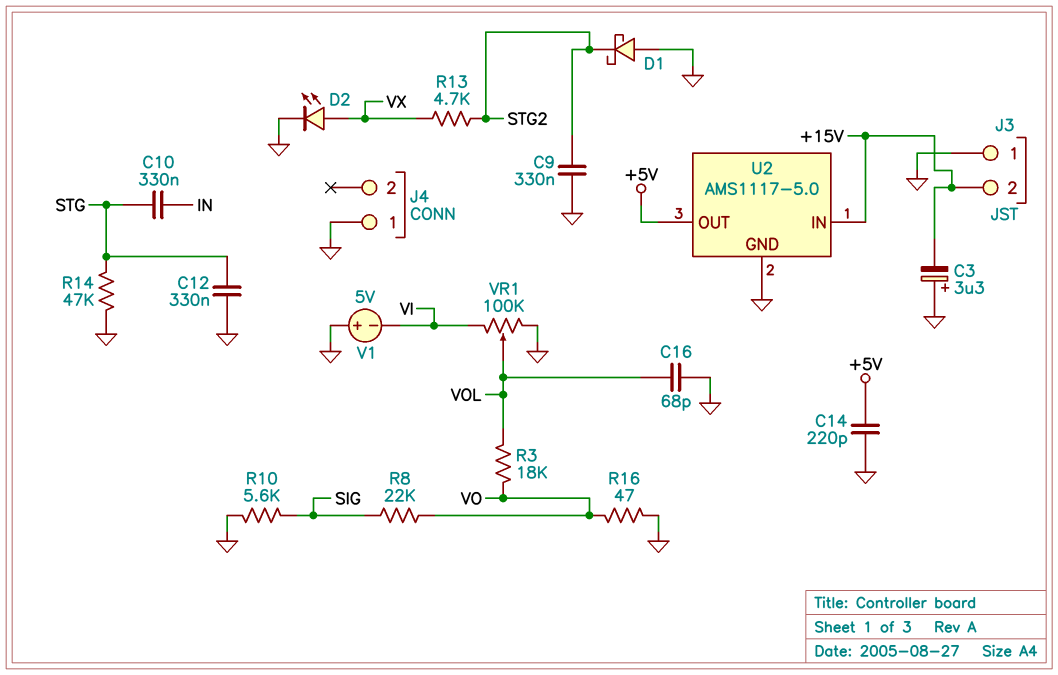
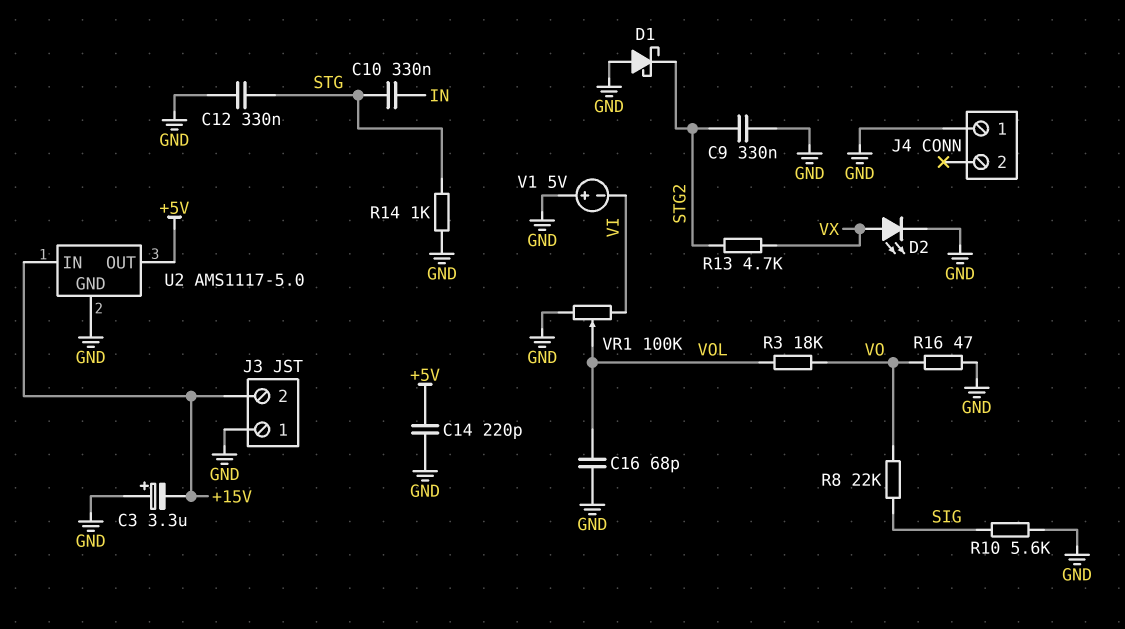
R14: 47k (GND, STG) -> 1k (GND, STG)

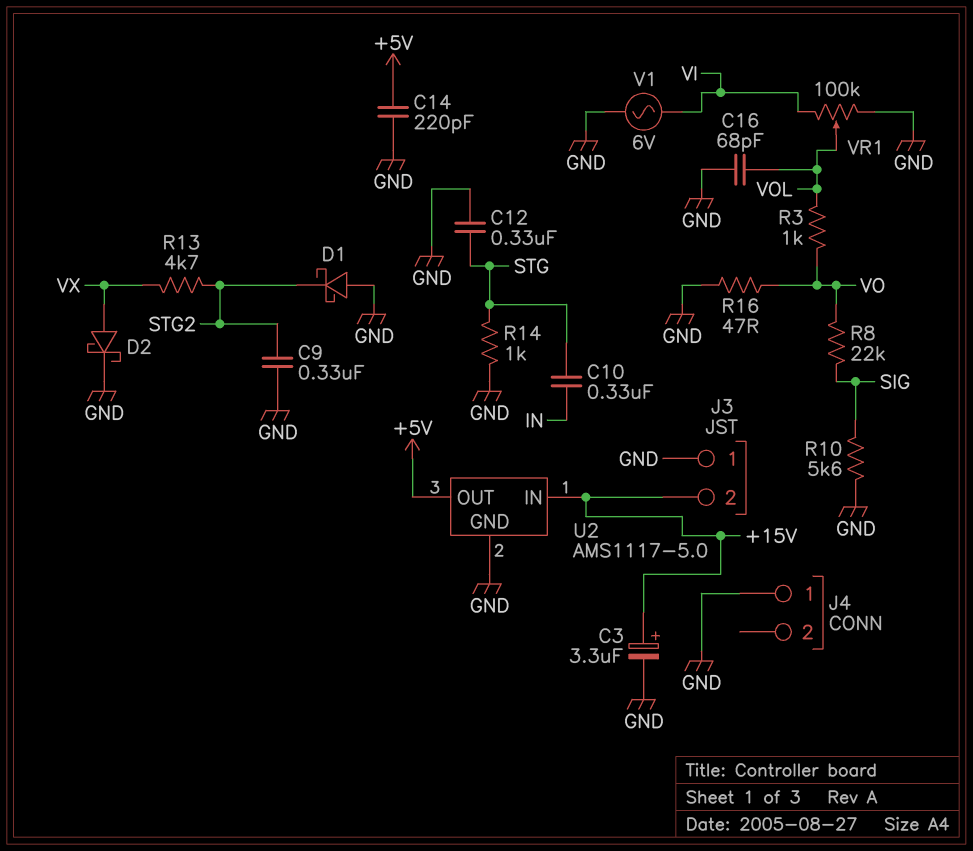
C3: 3.3uF (plus GND, minus +15V) -> 3.3uF (plus +15V, minus GND)
D2: LED (A VX, K GND) -> schottky (A VX, K GND)
R3: 18k (VO, VOL) -> 1k (VO, VOL)
V1: 5V (plus GND, minus VI) -> AC 6V (GND, VI)

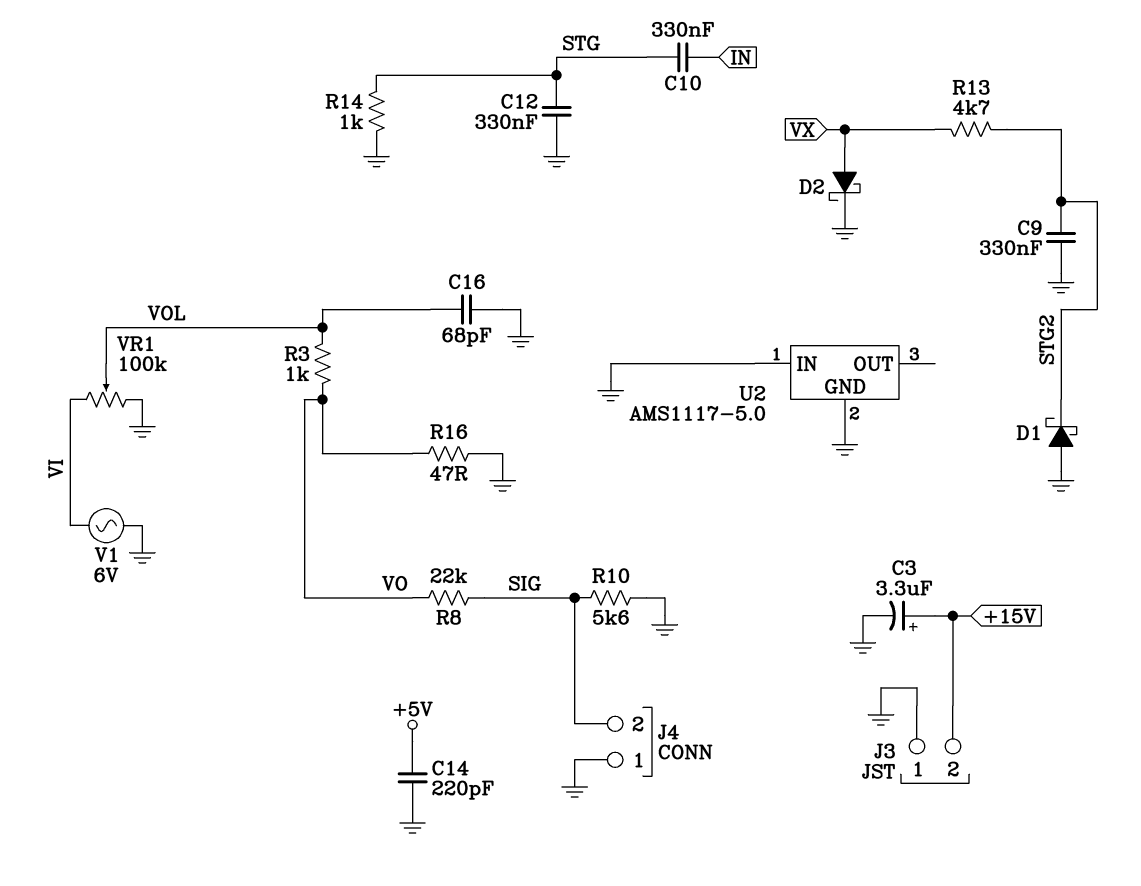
J4 pin 2: none -> SIG
U2 pin IN: +15V -> GND
U2 pin OUT: +5V -> none

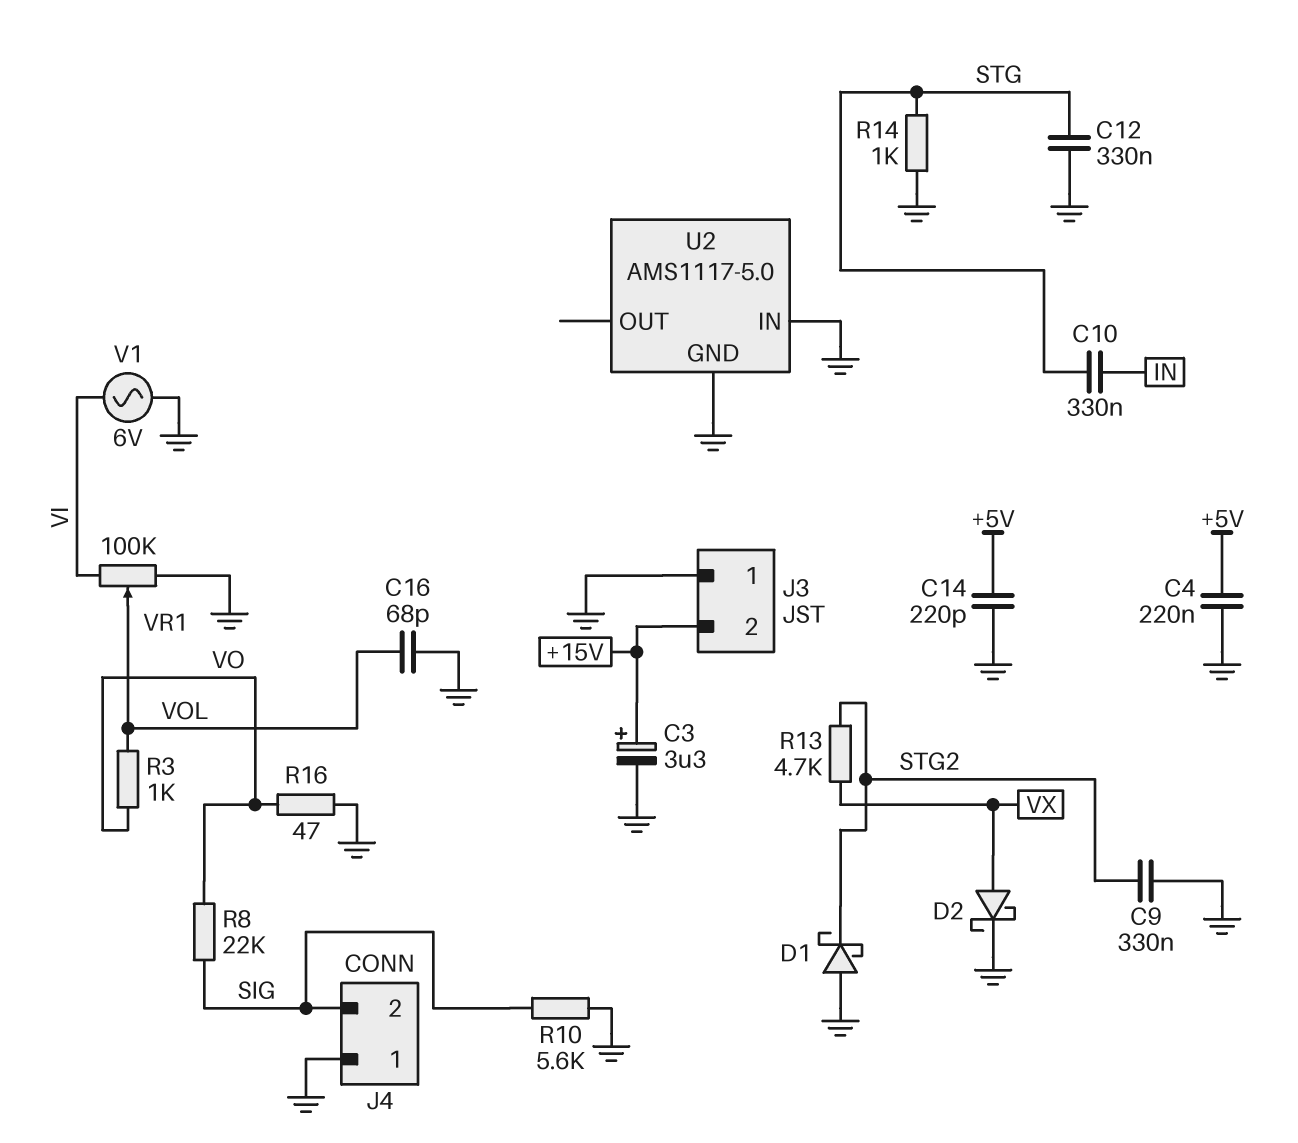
C4: none -> 220nF (+5V, GND)

